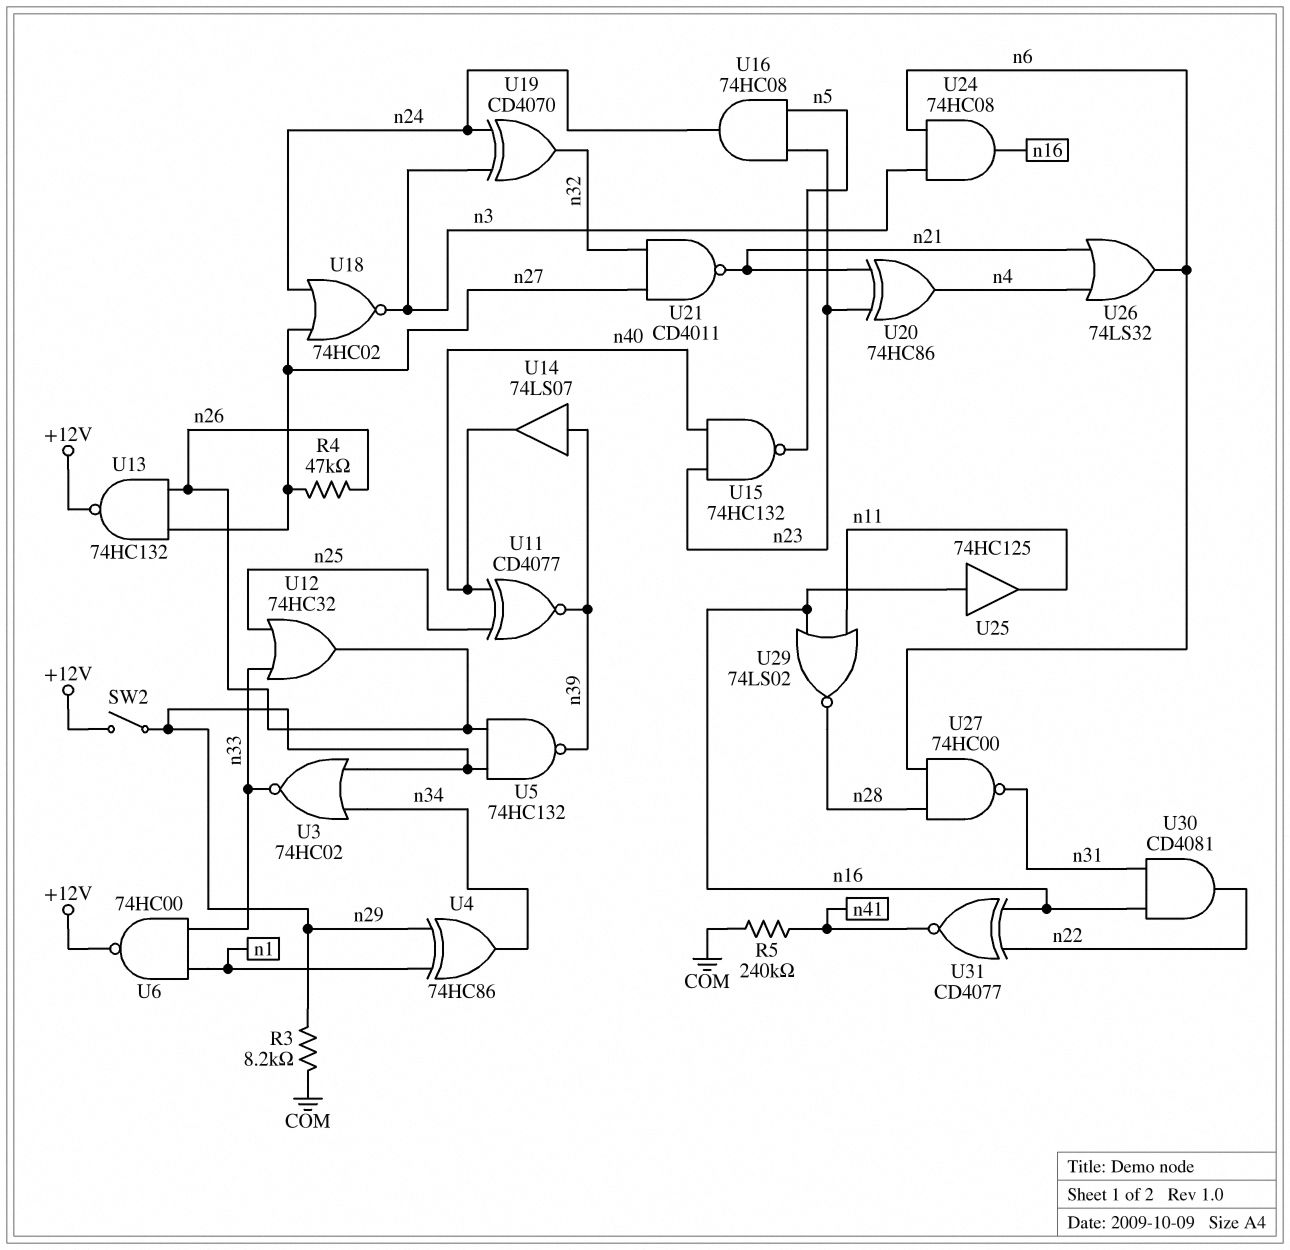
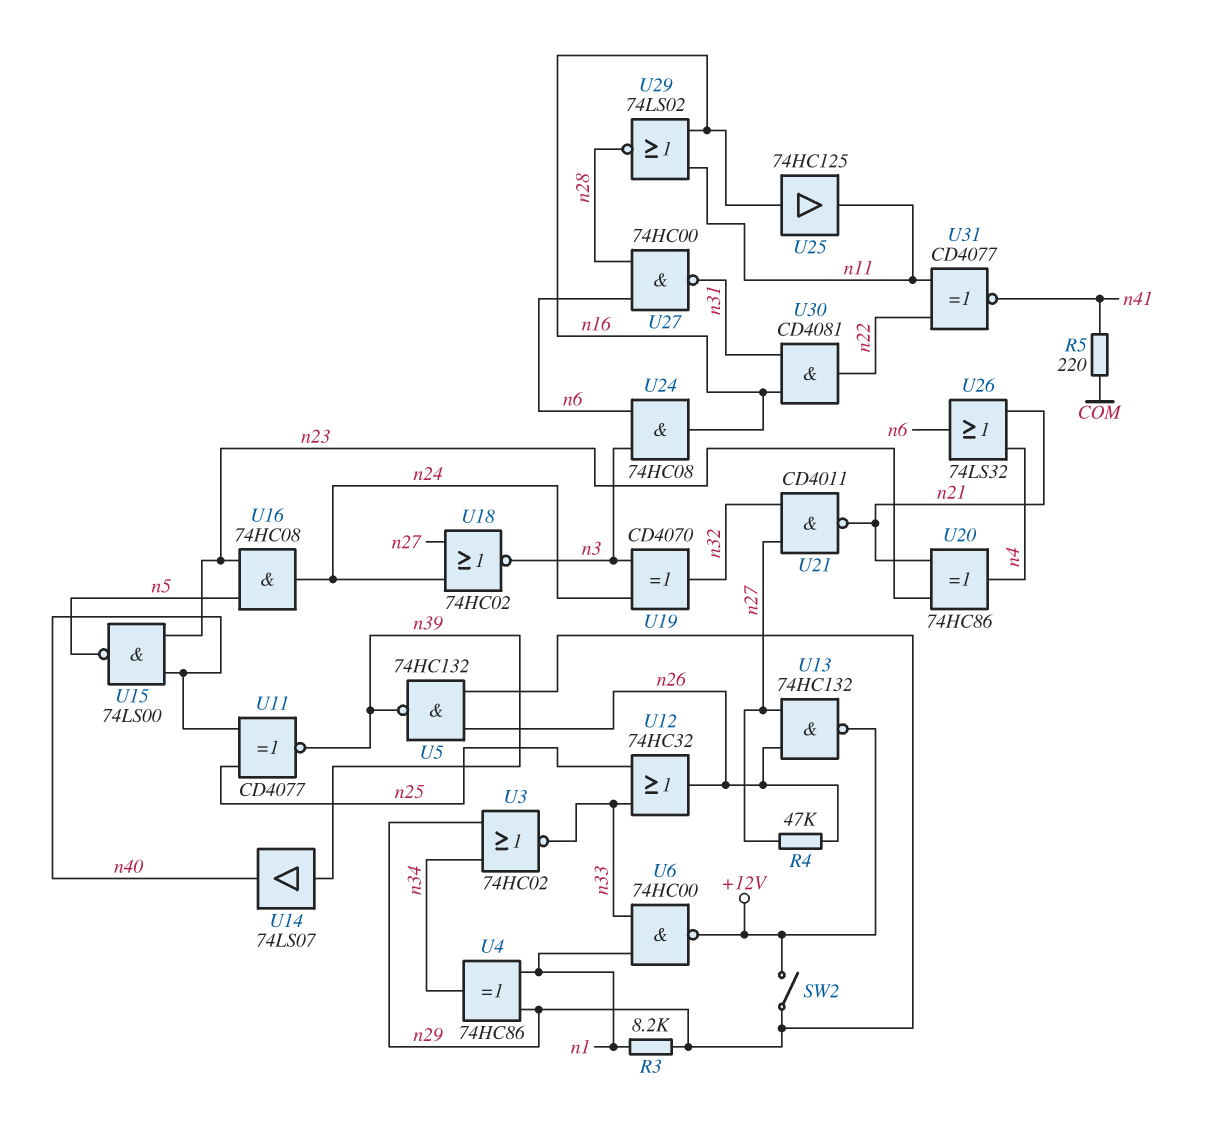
R3: 8.2k (COM, n29) -> 8.2k (n1, n29)
R5: 240k (COM, n41) -> 220 (COM, n41)
U15: NAND 74HC132 (in n23, in n40, out n5) -> NAND 74LS00 (in n23, in n40, out n5)
U31: XNOR CD4077 (in n16, in n22, out n41) -> XNOR CD4077 (in n11, in n22, out n41)

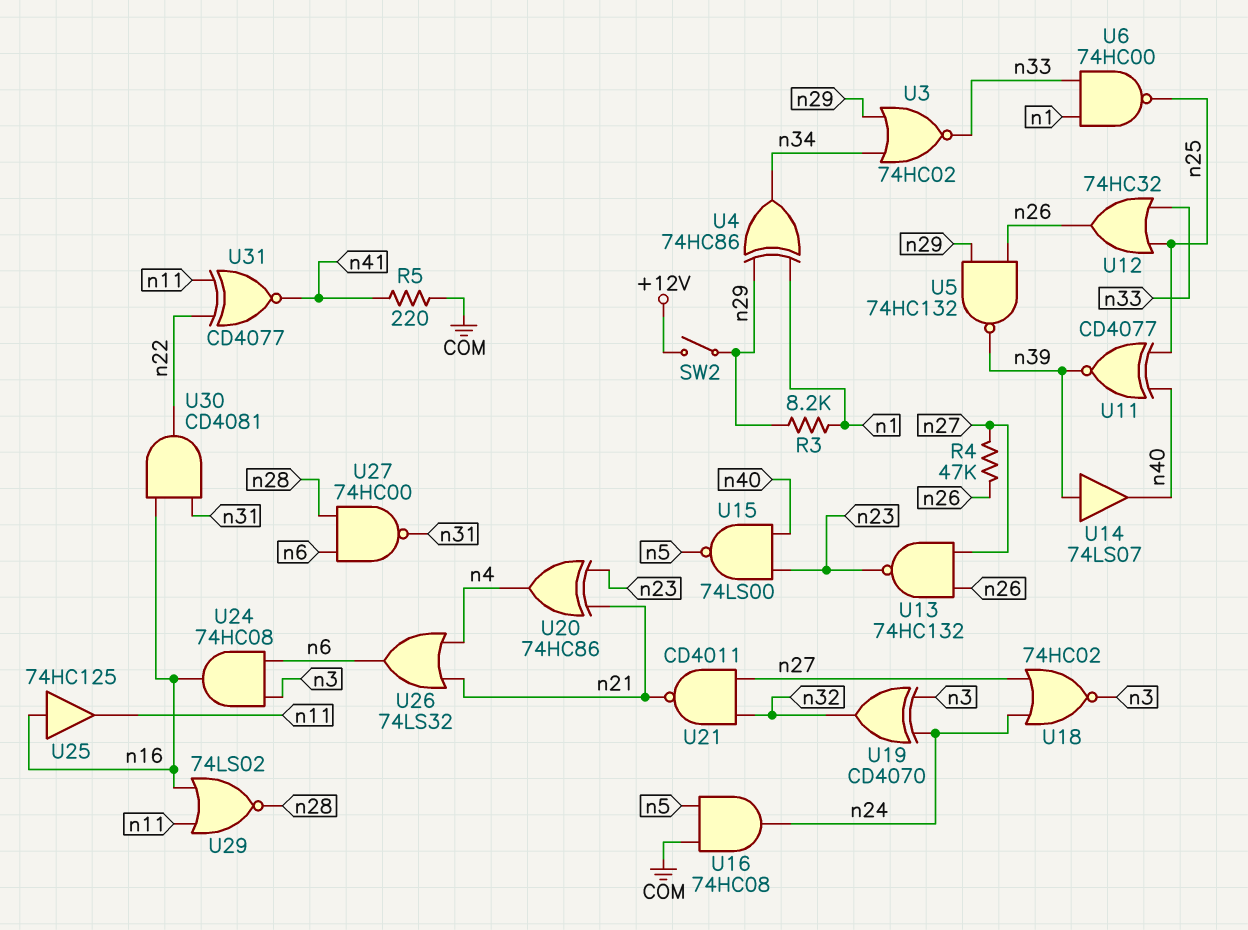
U6: NAND 74HC00 (in n1, in n33, out +12V) -> NAND 74HC00 (in n1, in n33, out n25)
U13: NAND 74HC132 (in n26, in n27, out +12V) -> NAND 74HC132 (in n26, in n27, out n23)
U16: AND 74HC08 (in n5, in n23, out n24) -> AND 74HC08 (in COM, in n5, out n24)

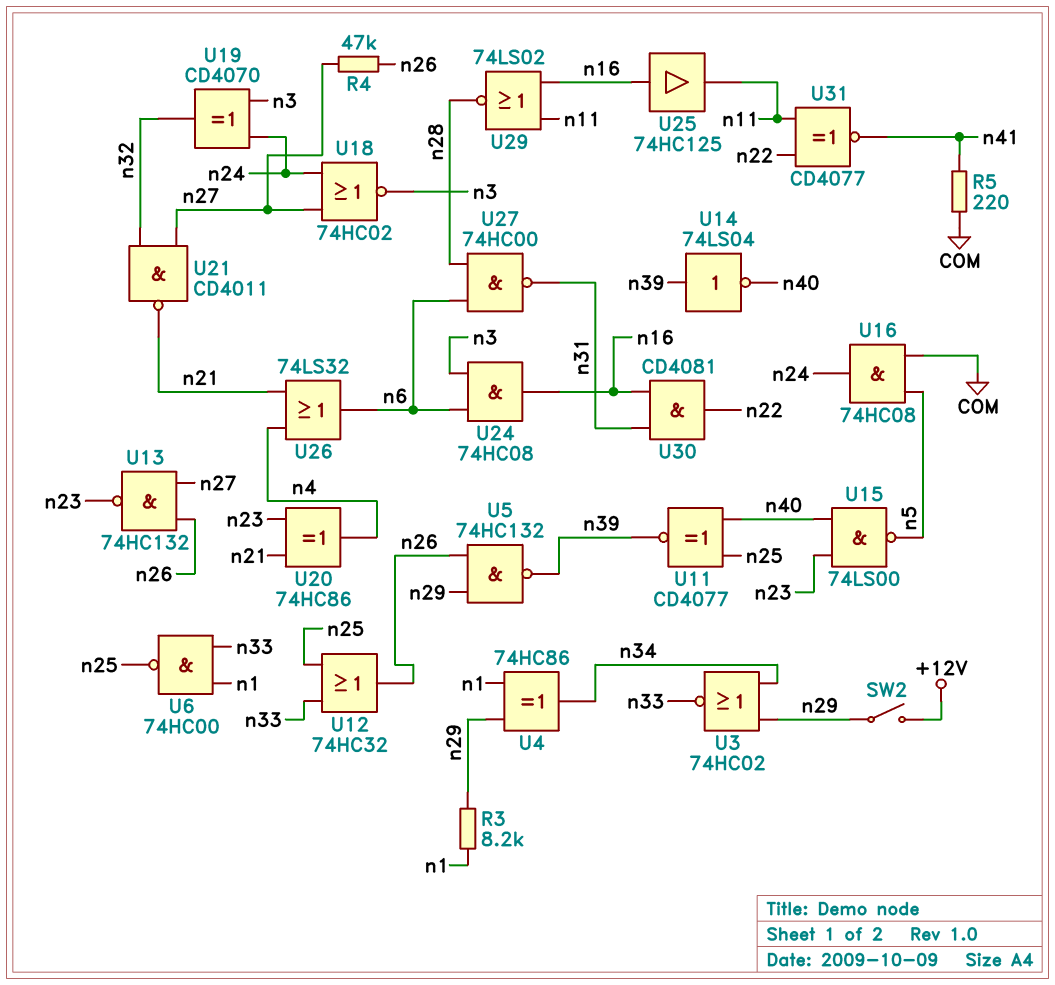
U14: buffer 74LS07 (in n39, out n40) -> NOT 74LS04 (in n39, out n40)

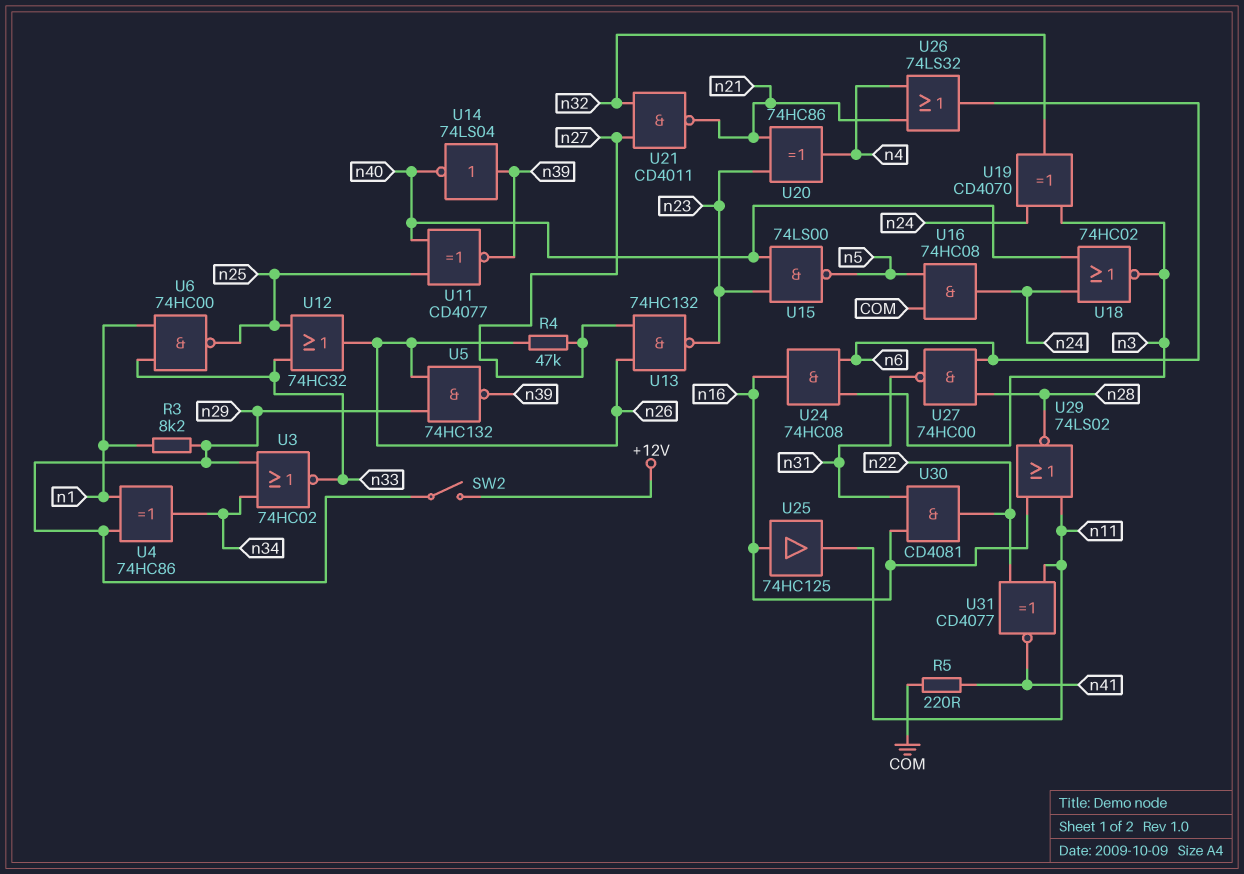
U18: NOR 74HC02 (in n24, in n27, out n3) -> NOR 74HC02 (in n24, in n40, out n3)

